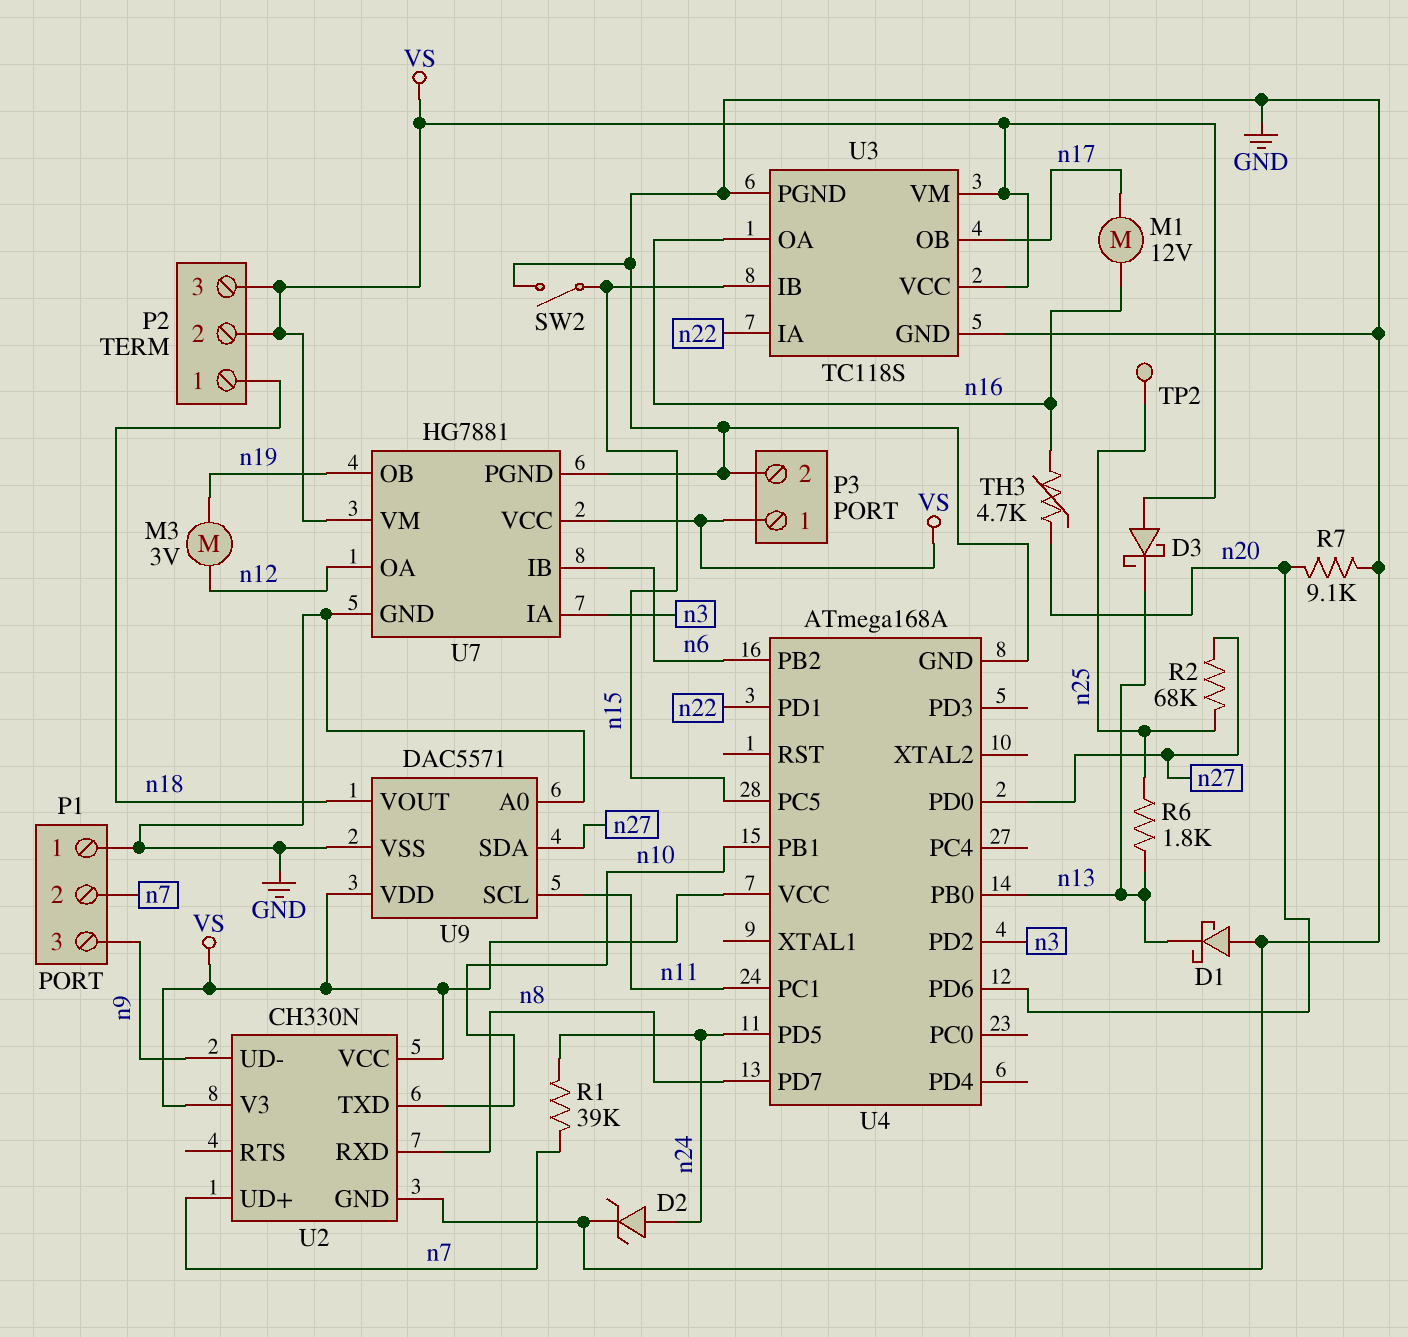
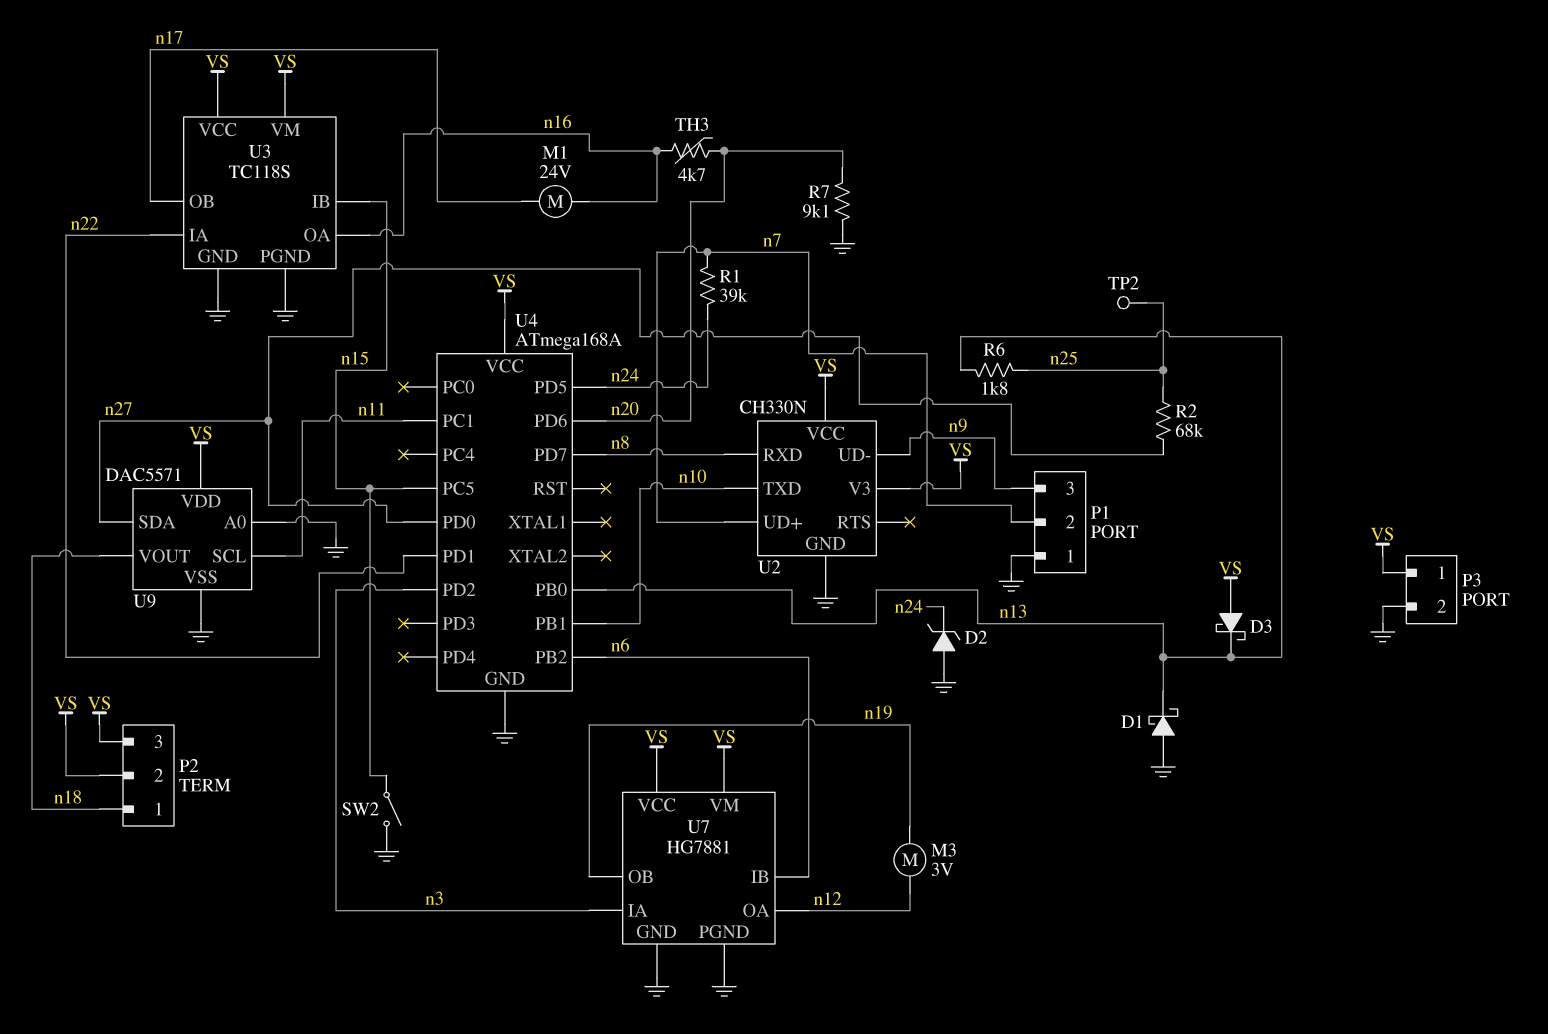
D2: zener (A n24, K GND) -> zener (A GND, K n24)
M1: motor 12V (n16, n17) -> motor 24V (n16, n17)

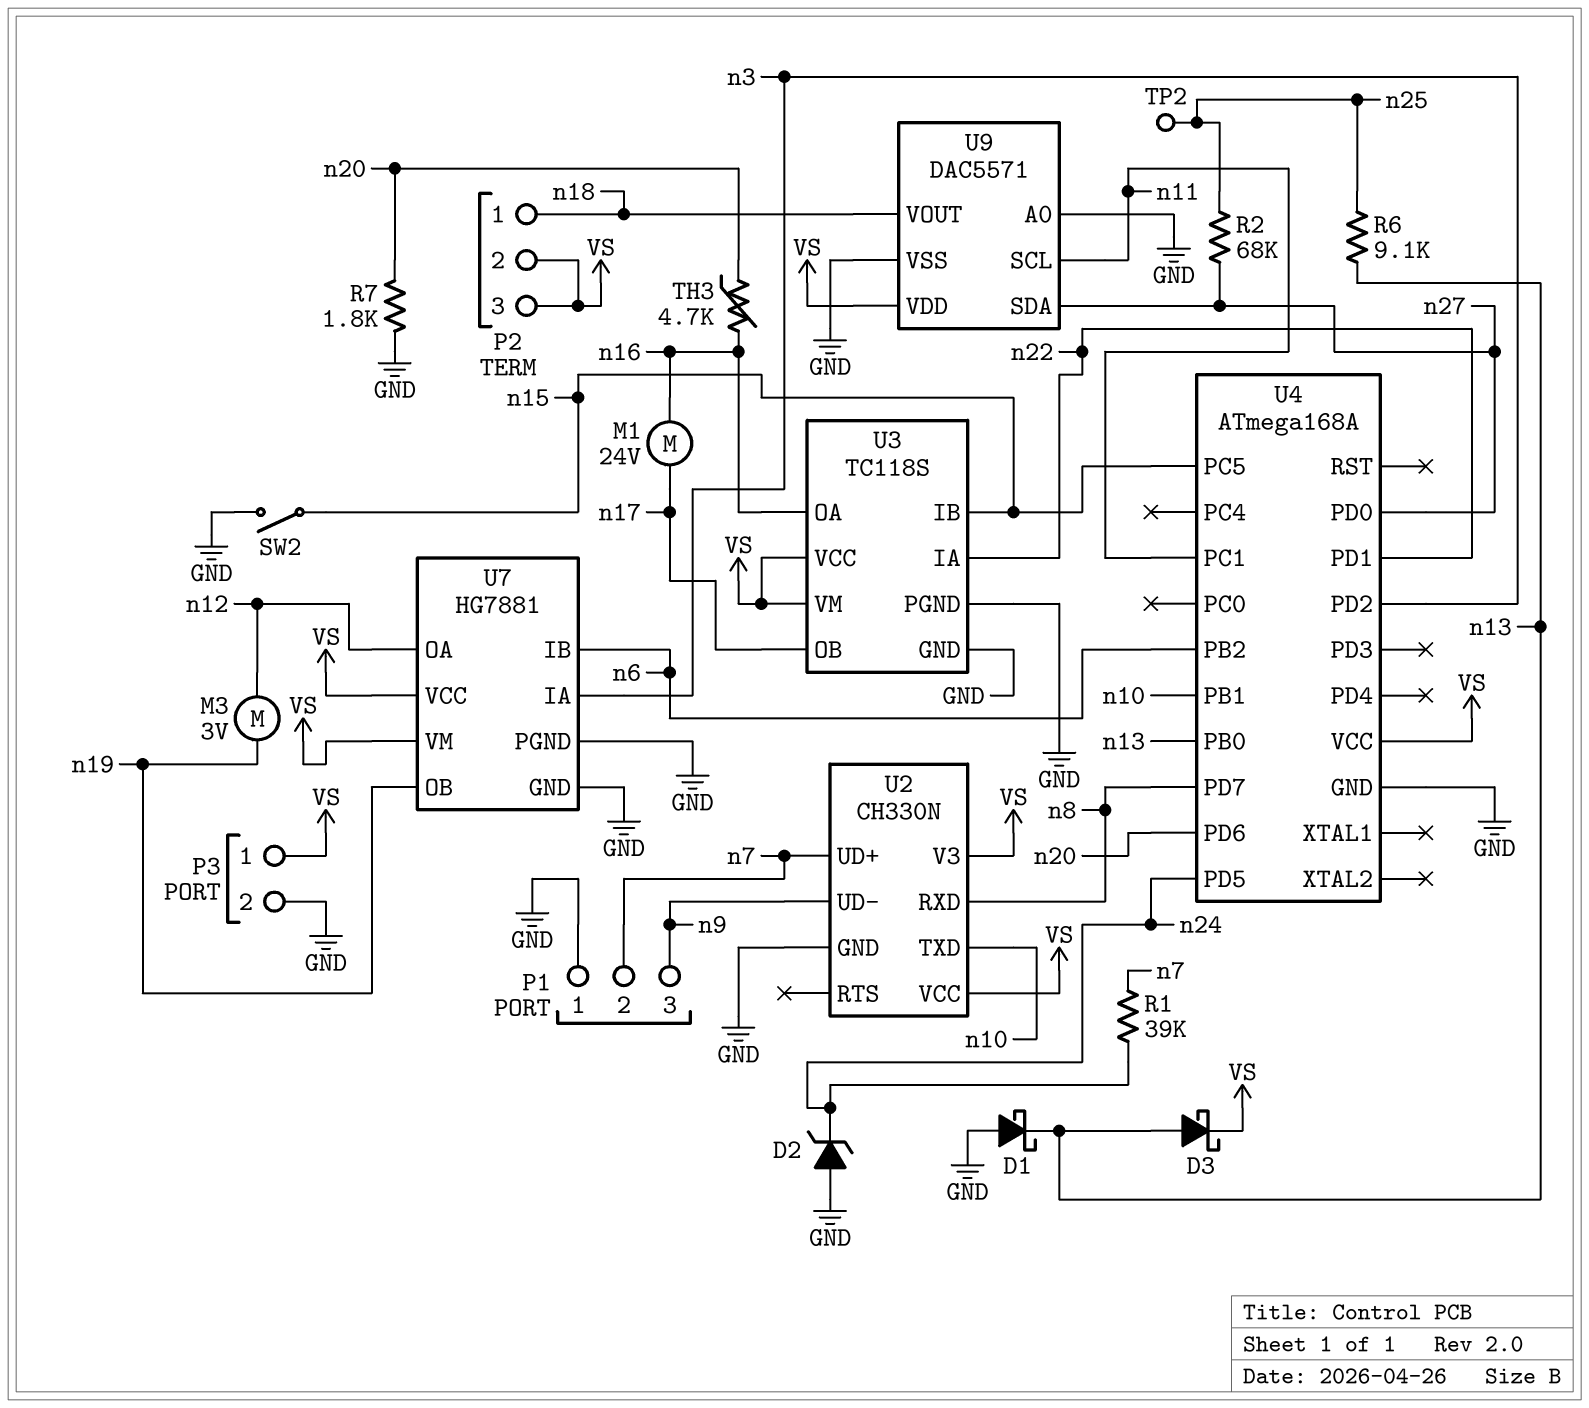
D3: schottky (A VS, K n13) -> schottky (A n13, K VS)
R6: 1.8k (n13, n25) -> 9.1k (n13, n25)
R7: 9.1k (GND, n20) -> 1.8k (GND, n20)

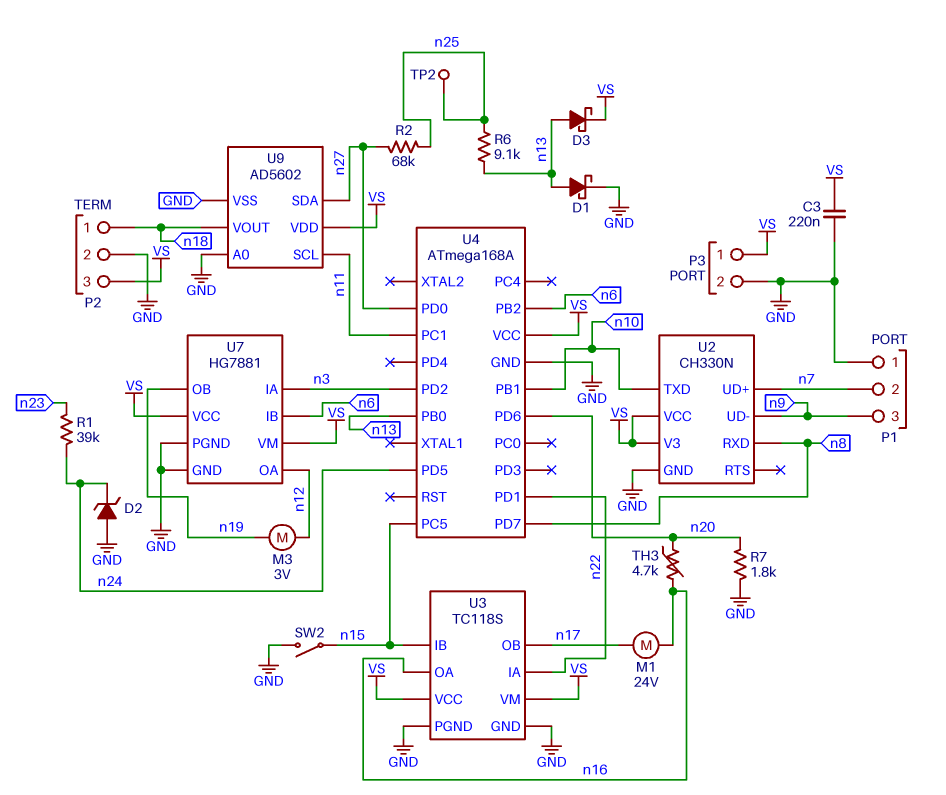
C3: none -> 220nF (GND, VS)
D1: schottky (A GND, K n13) -> schottky (A n13, K GND)
P2 pin 2: VS -> GND
R1: 39k (n7, n24) -> 39k (n23, n24)
U9: DAC5571 -> AD5602

